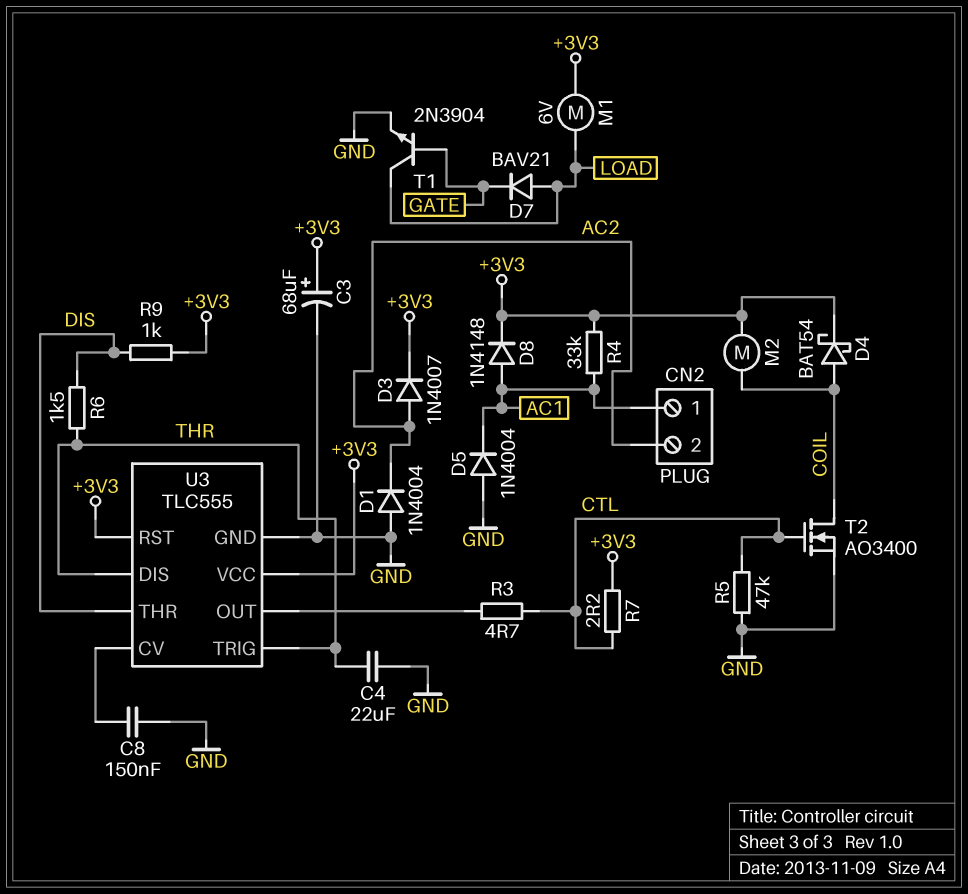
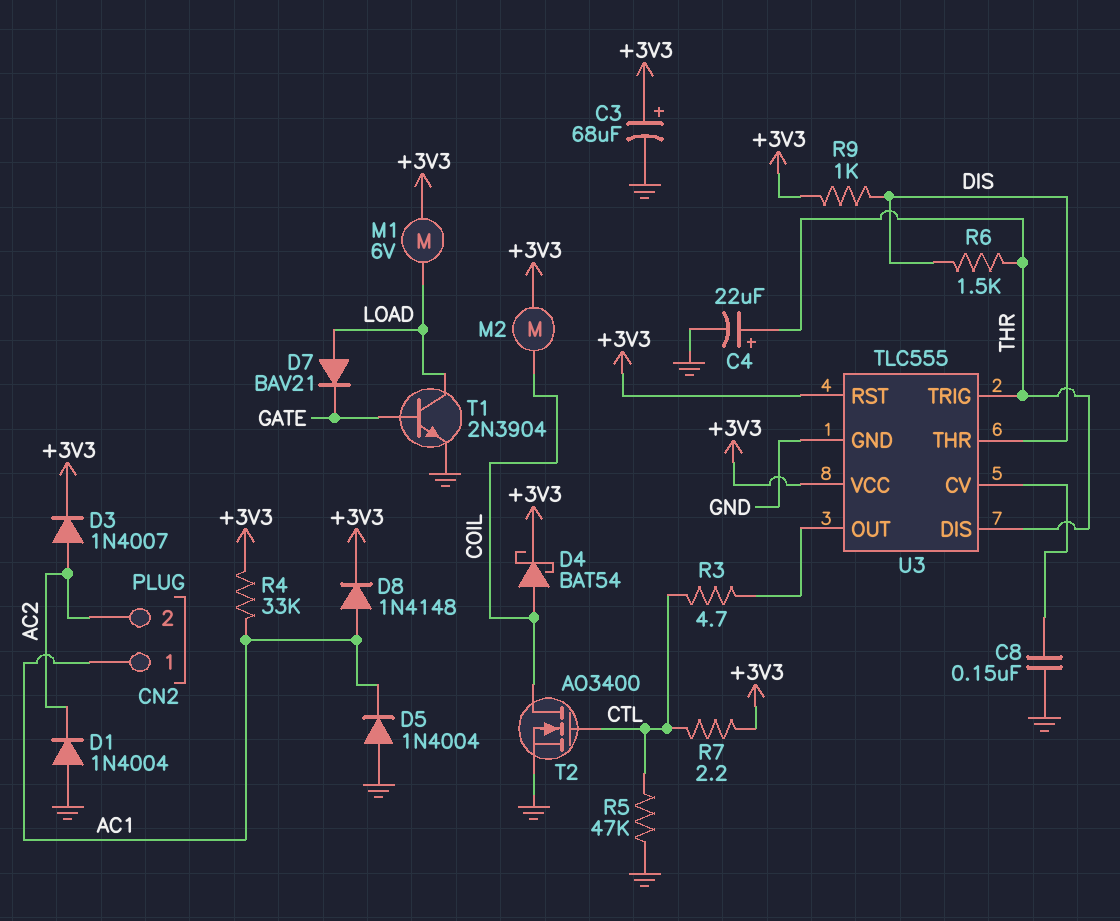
C4: 22uF (GND, THR) -> 22uF (plus THR, minus GND)

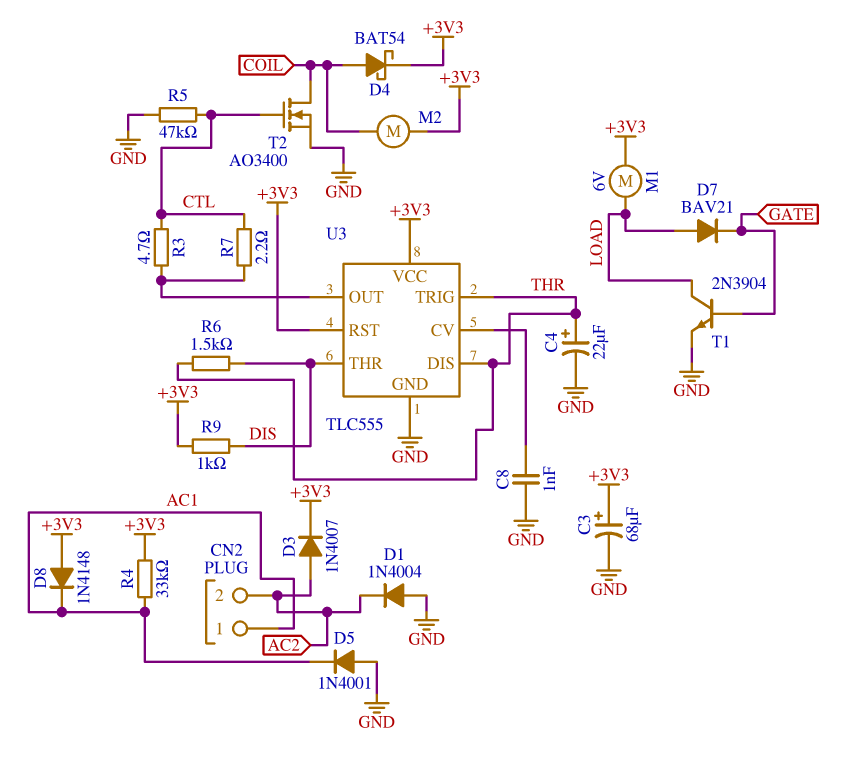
C8: 150nF (GND, U3/CV) -> 1nF (GND, U3/CV)
D5: diode 1N4004 (A GND, K AC1) -> diode 1N4001 (A GND, K AC1)
D8: diode 1N4148 (A AC1, K +3V3) -> diode 1N4148 (A +3V3, K AC1)
R7: 2.2 (+3V3, CTL) -> 2.2 (CTL, U3/OUT)

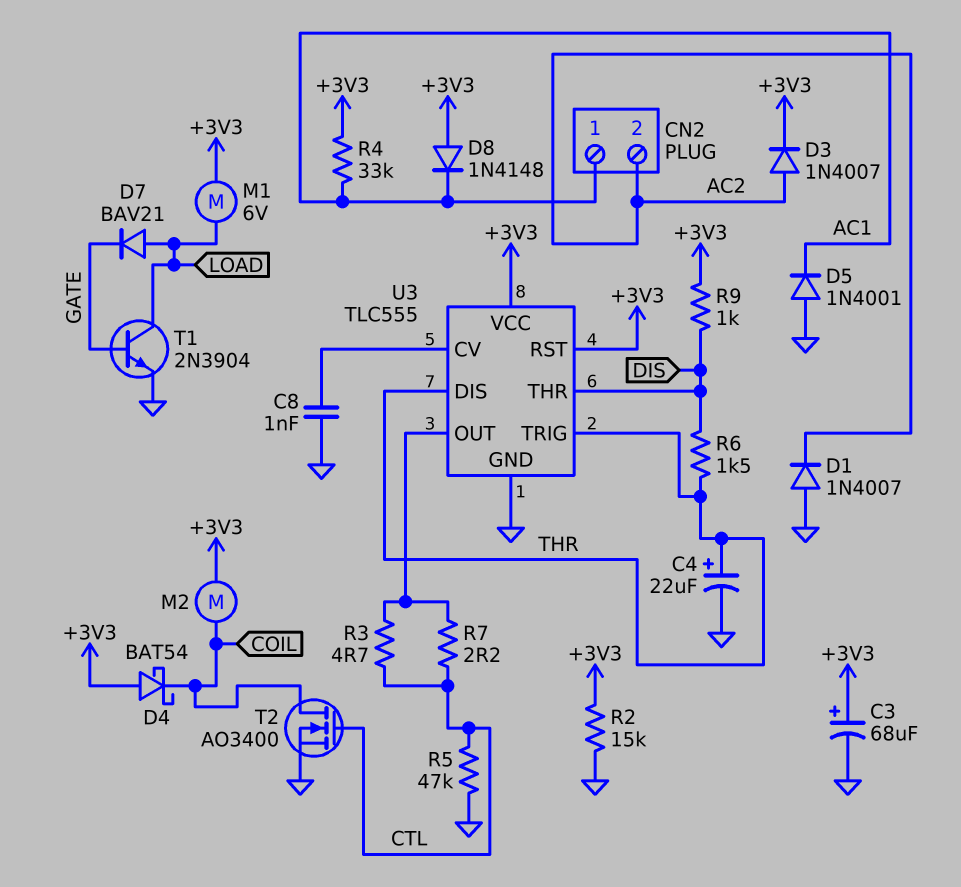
D1: diode 1N4004 (A GND, K AC2) -> diode 1N4007 (A GND, K AC2)
D4: schottky BAT54 (A COIL, K +3V3) -> schottky BAT54 (A +3V3, K COIL)
R2: none -> 15k (+3V3, GND)

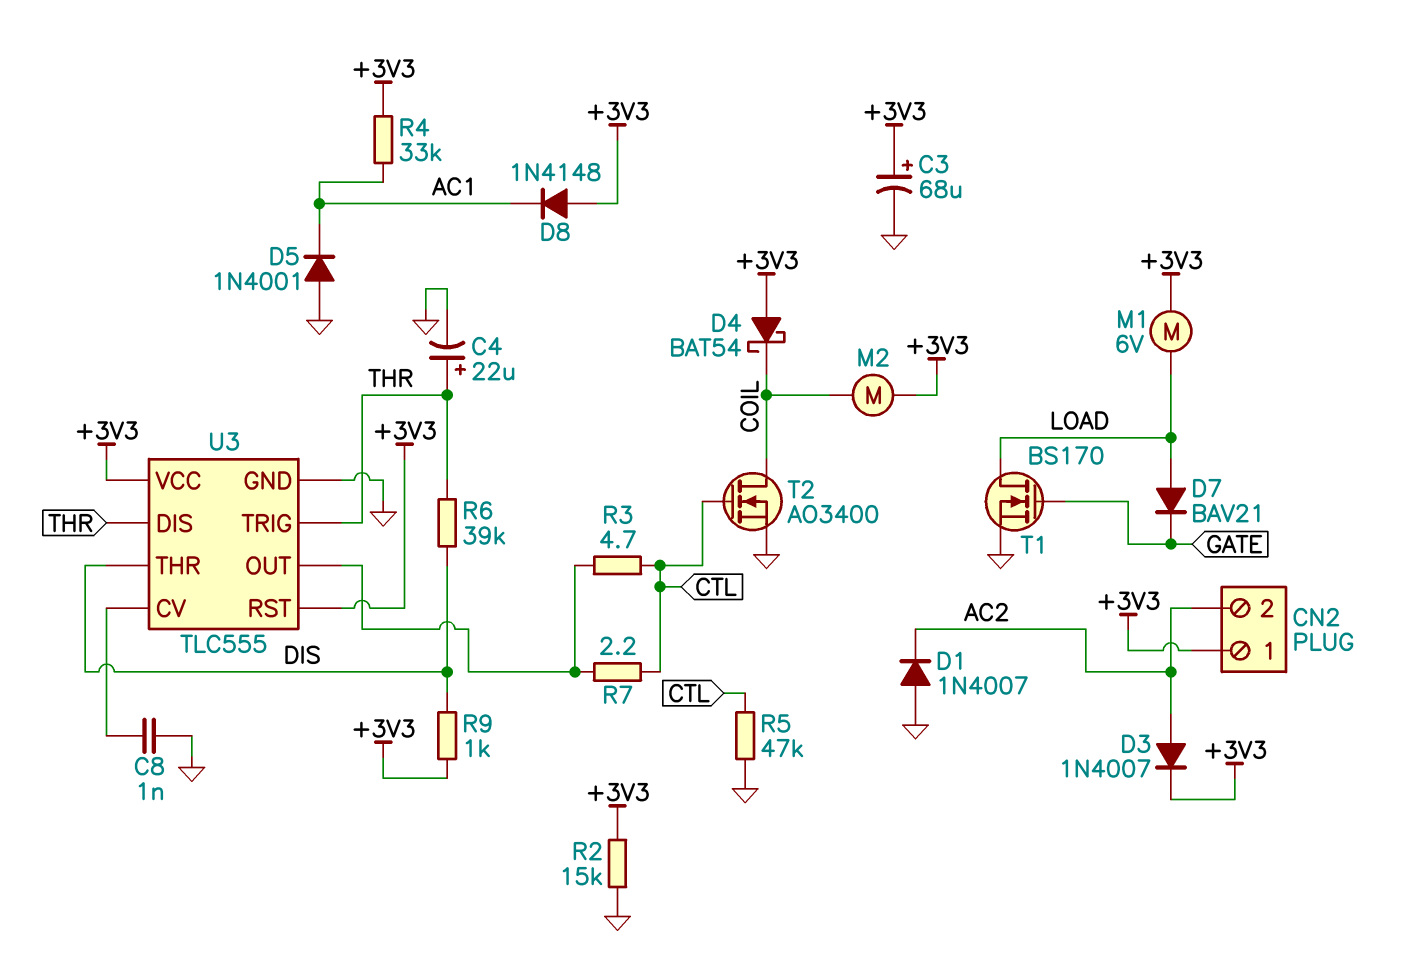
CN2 pin 1: AC1 -> +3V3
R6: 1.5k (DIS, THR) -> 39k (DIS, THR)
T1: NPN 2N3904 (B GATE, C LOAD, E GND) -> NMOS BS170 (G GATE, D LOAD, S GND)

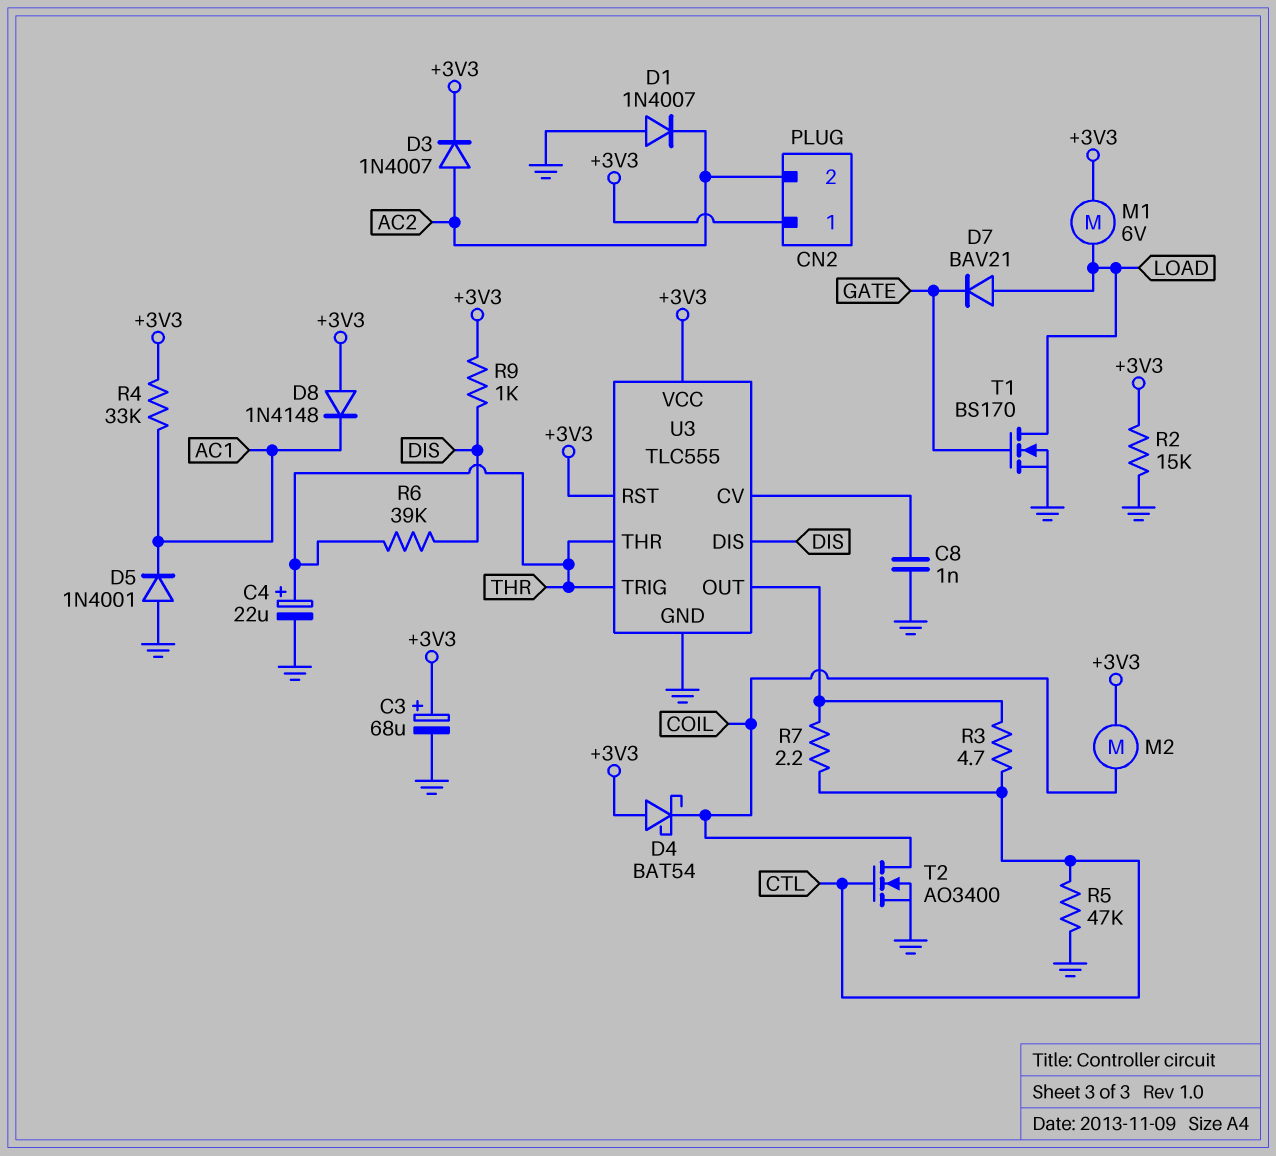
U3 pin DIS: THR -> DIS
U3 pin THR: DIS -> THR

